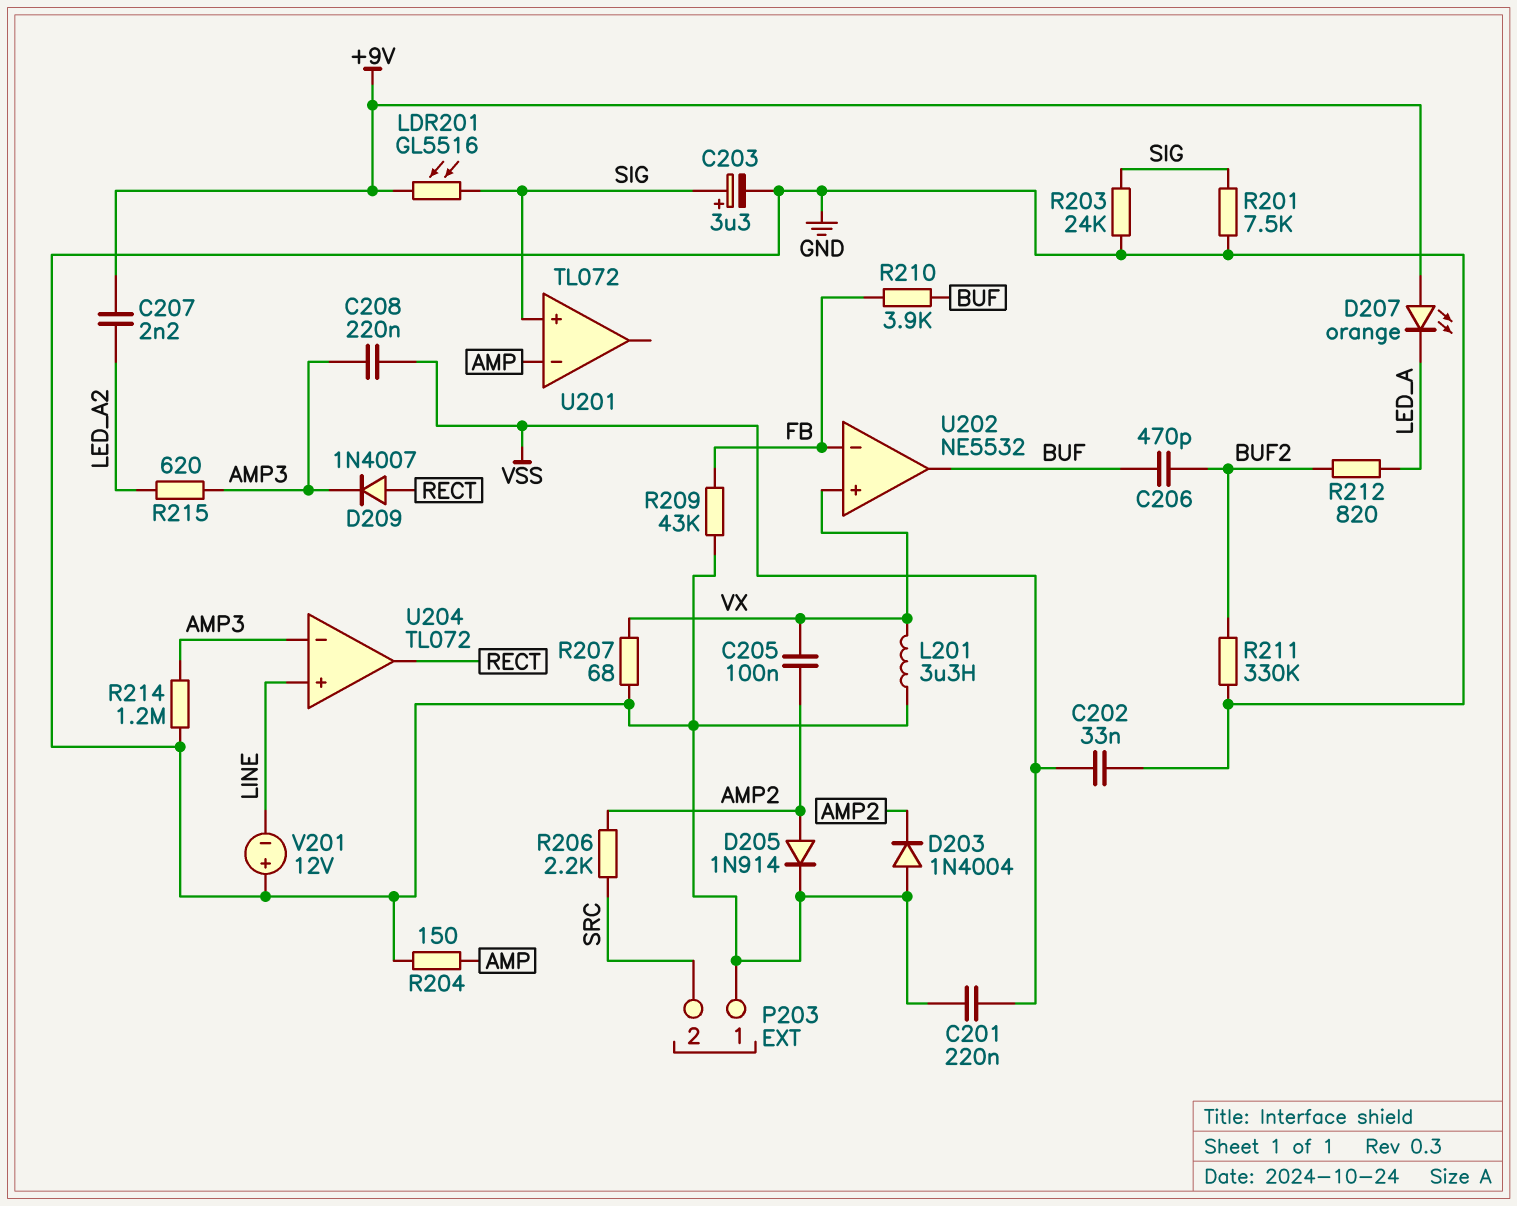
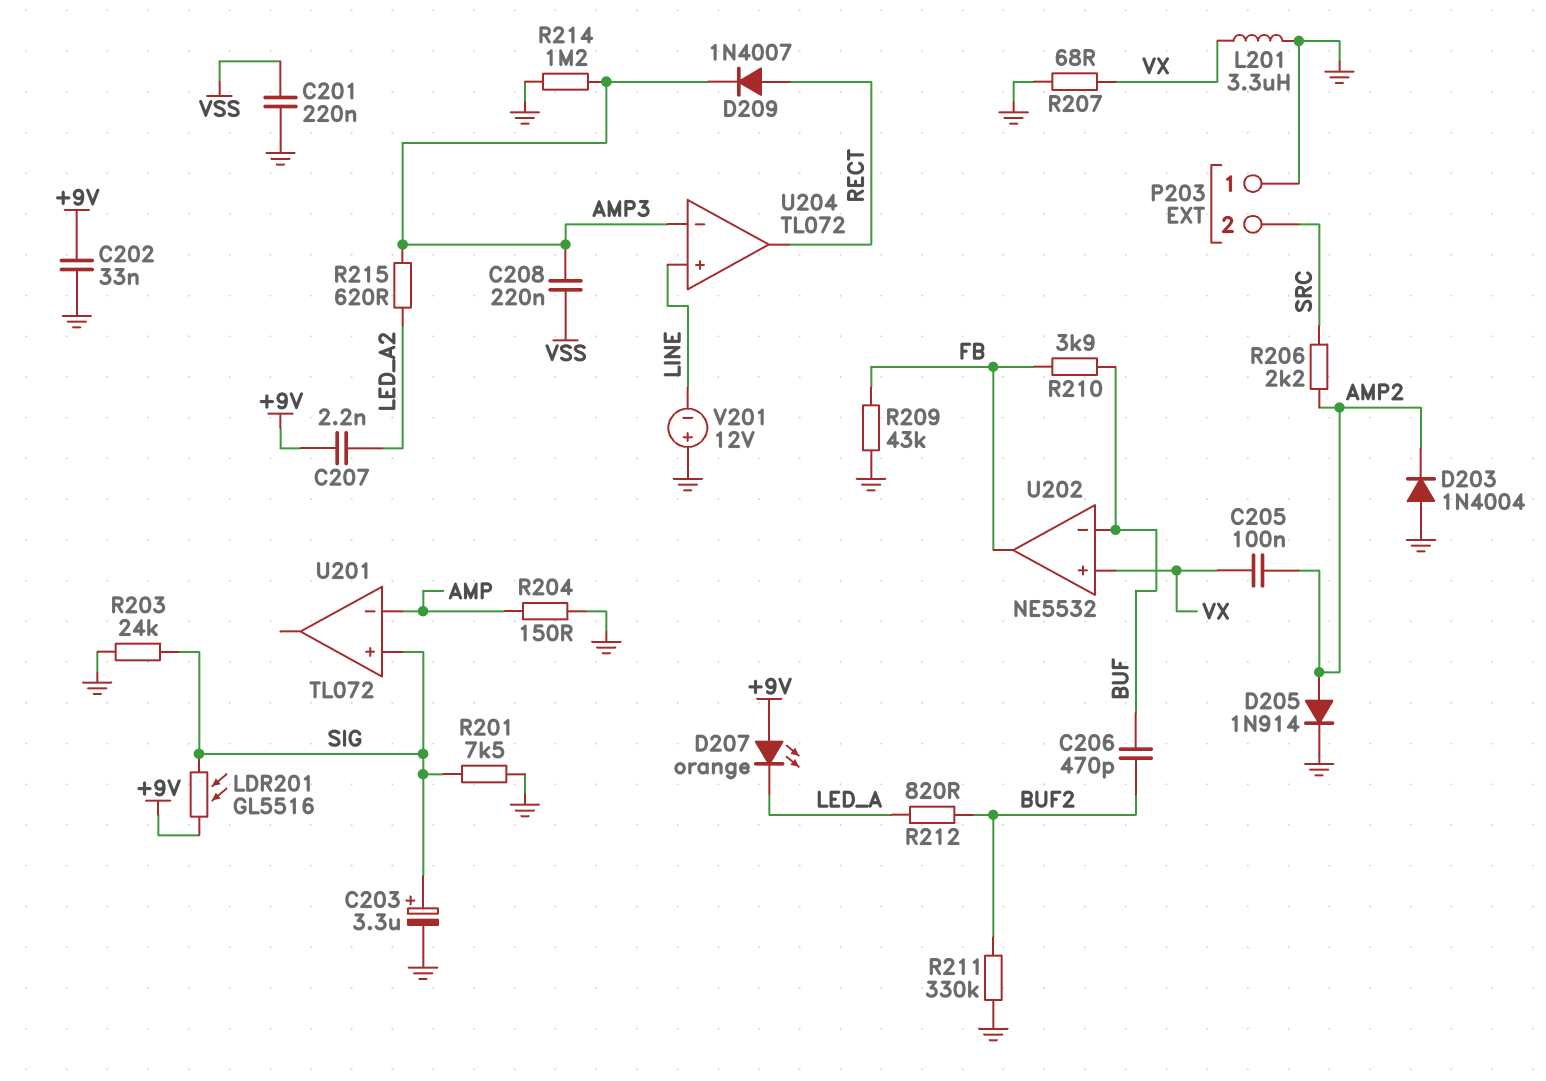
C202: 33nF (GND, VSS) -> 33nF (+9V, GND)
U202 pin in-: FB -> BUF
U202 pin out: BUF -> FB

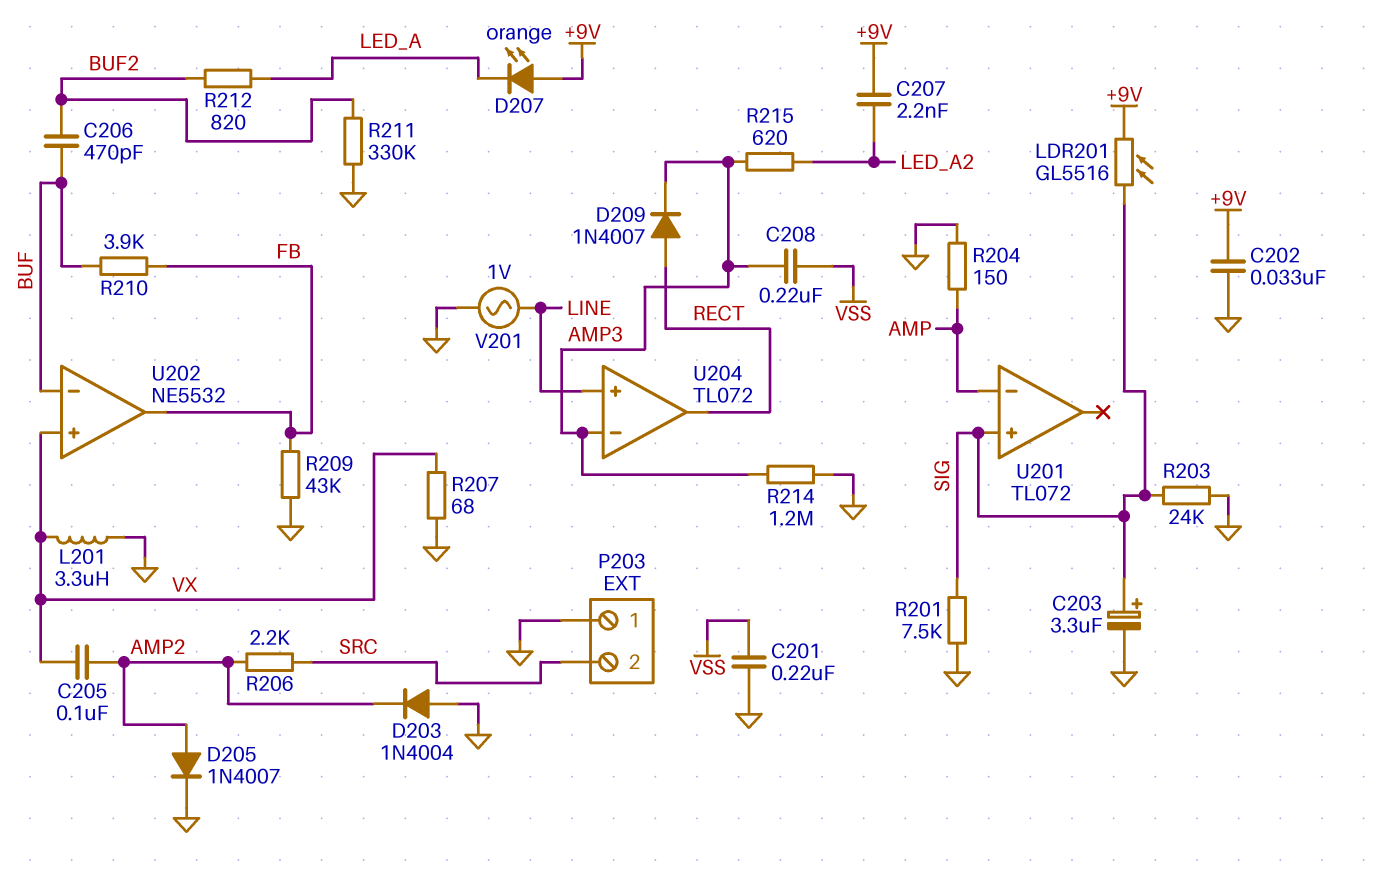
D205: diode 1N914 (A AMP2, K GND) -> diode 1N4007 (A AMP2, K GND)
V201: 12V (plus GND, minus LINE) -> AC 1V (GND, LINE)

